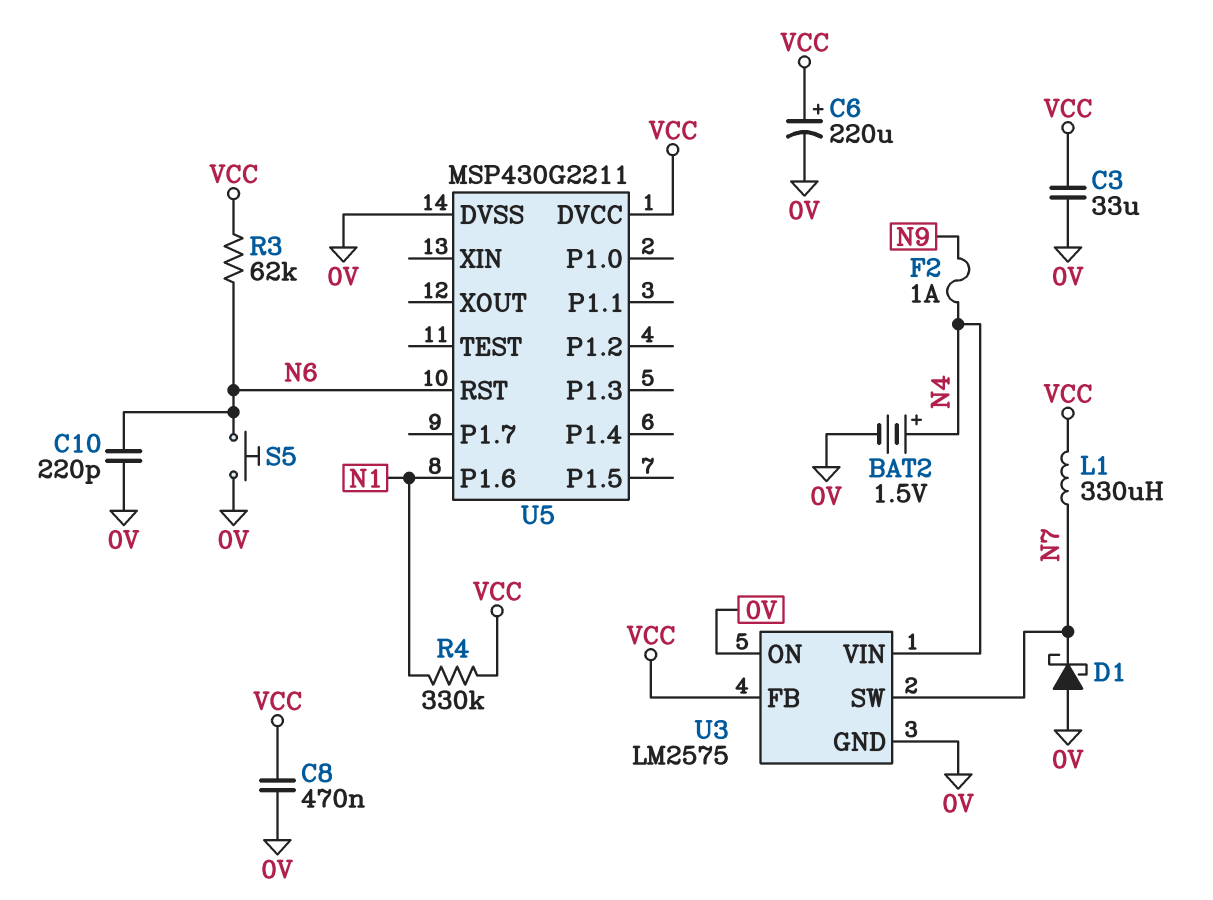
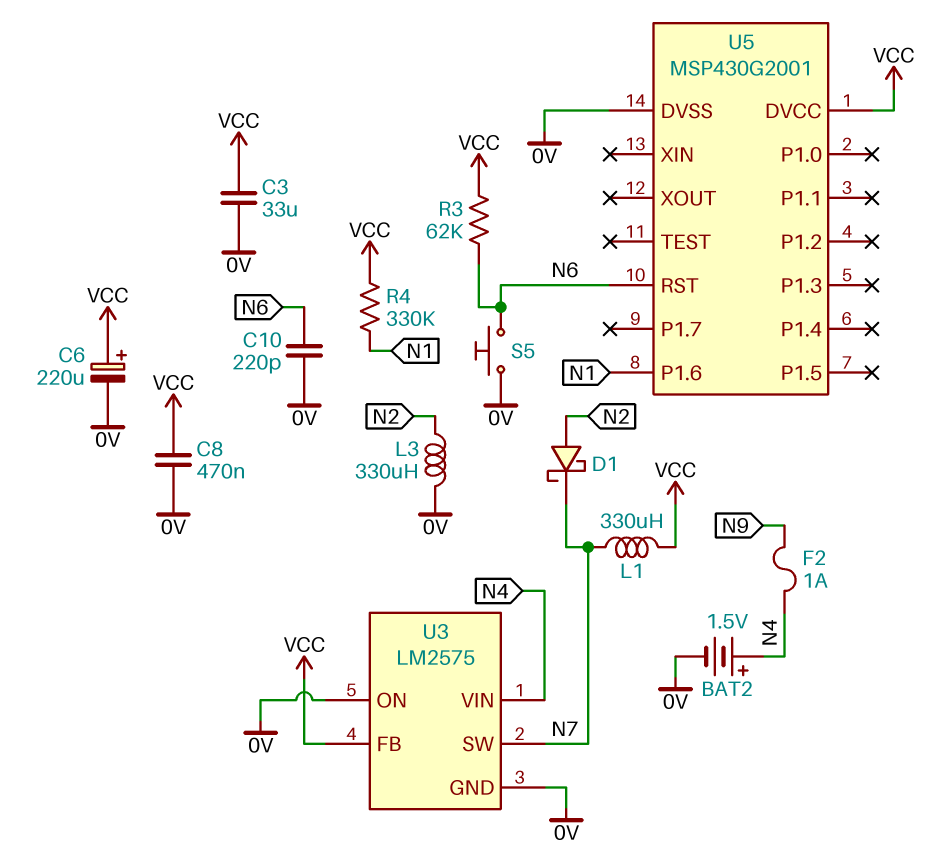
D1: schottky (A 0V, K N7) -> schottky (A N2, K N7)
L3: none -> 330uH (0V, N2)
U5: MSP430G2211 -> MSP430G2001

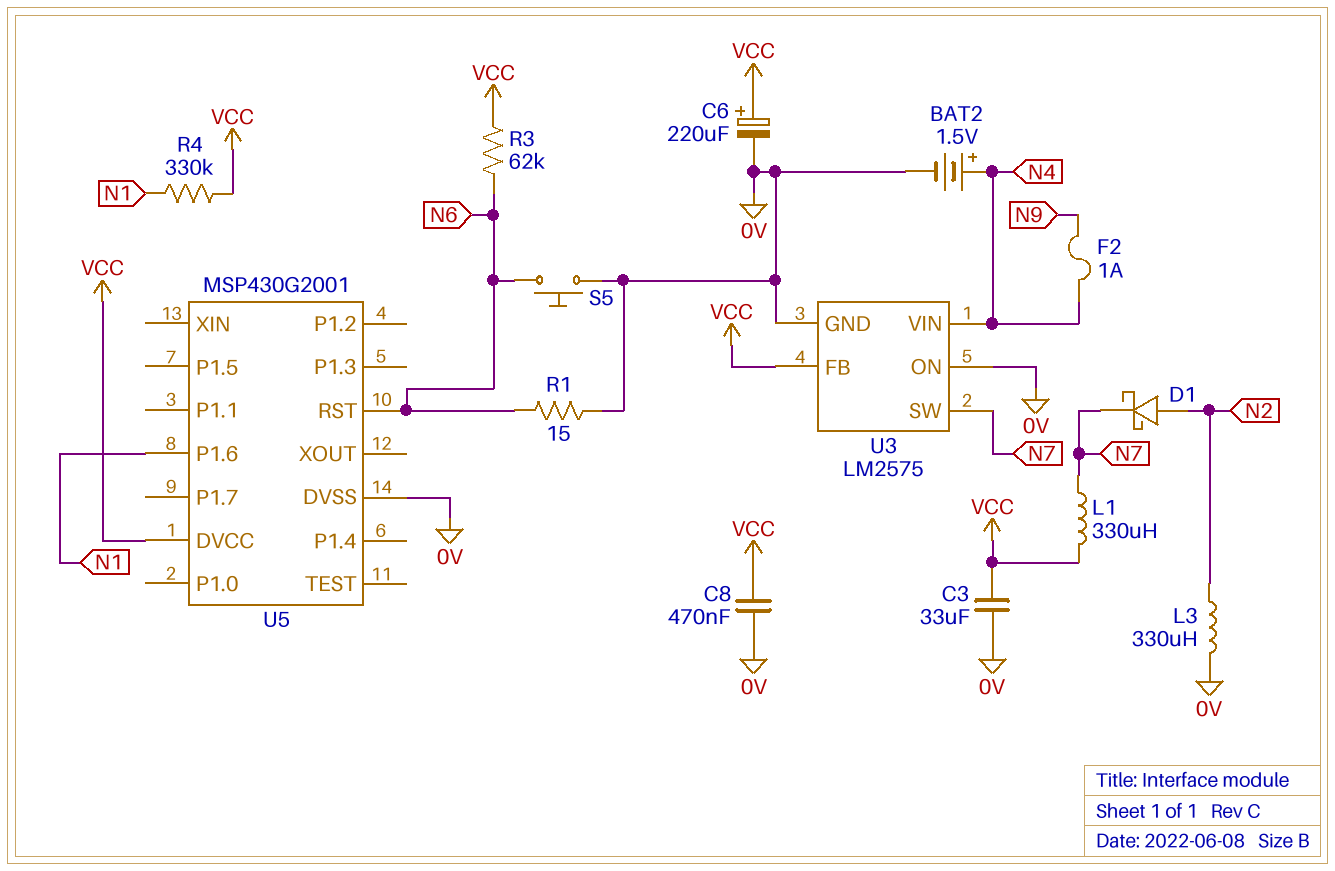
C10: 220pF (0V, N6) -> none
R1: none -> 15 (0V, N6)

